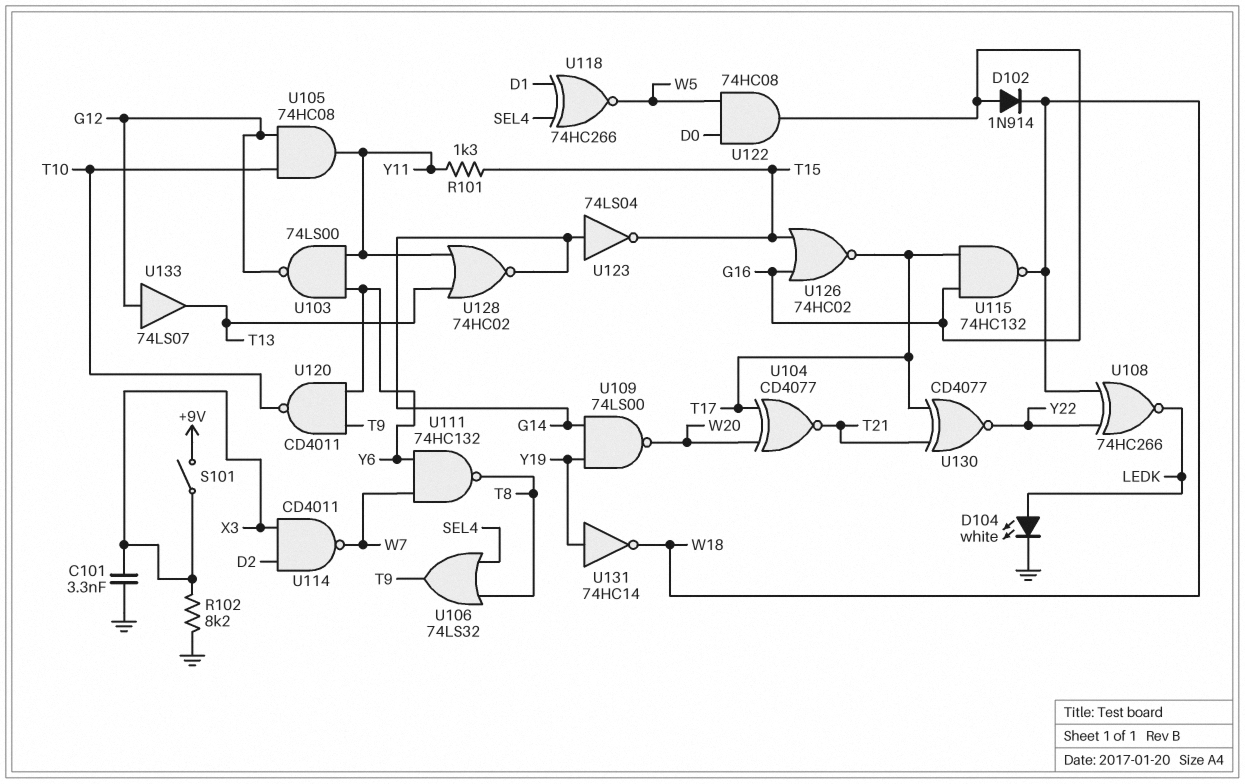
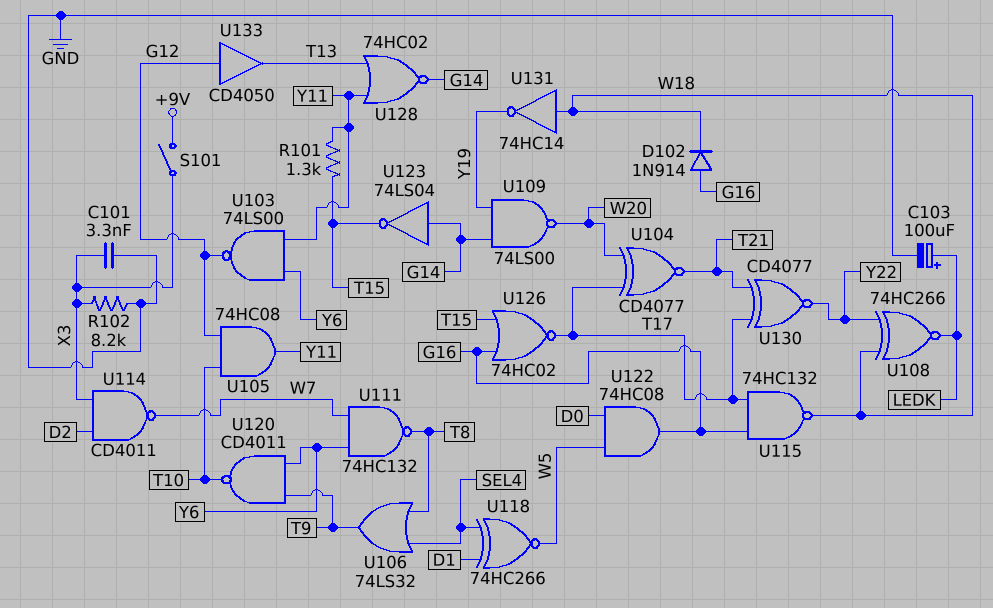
C103: none -> 100uF (plus LEDK, minus GND)
D104: LED white (A LEDK, K GND) -> none
U131: NOT 74HC14 (in Y19, out W18) -> NOT 74HC14 (in W18, out Y19)
U133: buffer 74LS07 (in G12, out T13) -> buffer CD4050 (in G12, out T13)

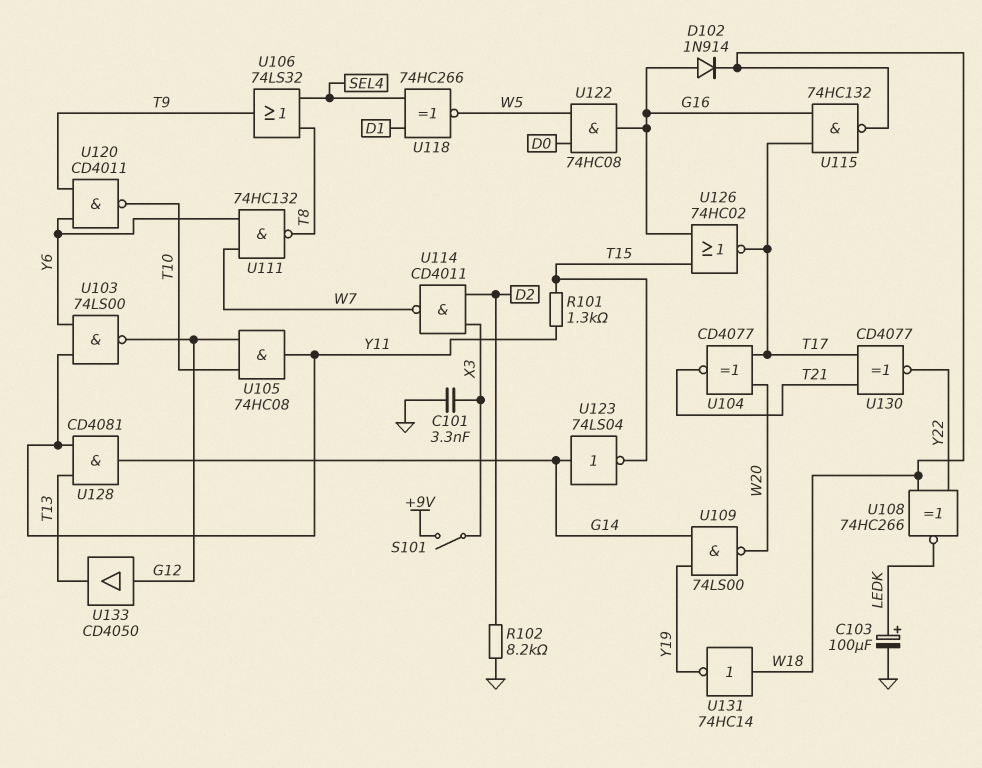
R102: 8.2k (GND, X3) -> 8.2k (D2, GND)
U128: NOR 74HC02 (in T13, in Y11, out G14) -> AND CD4081 (in T13, in Y11, out G14)

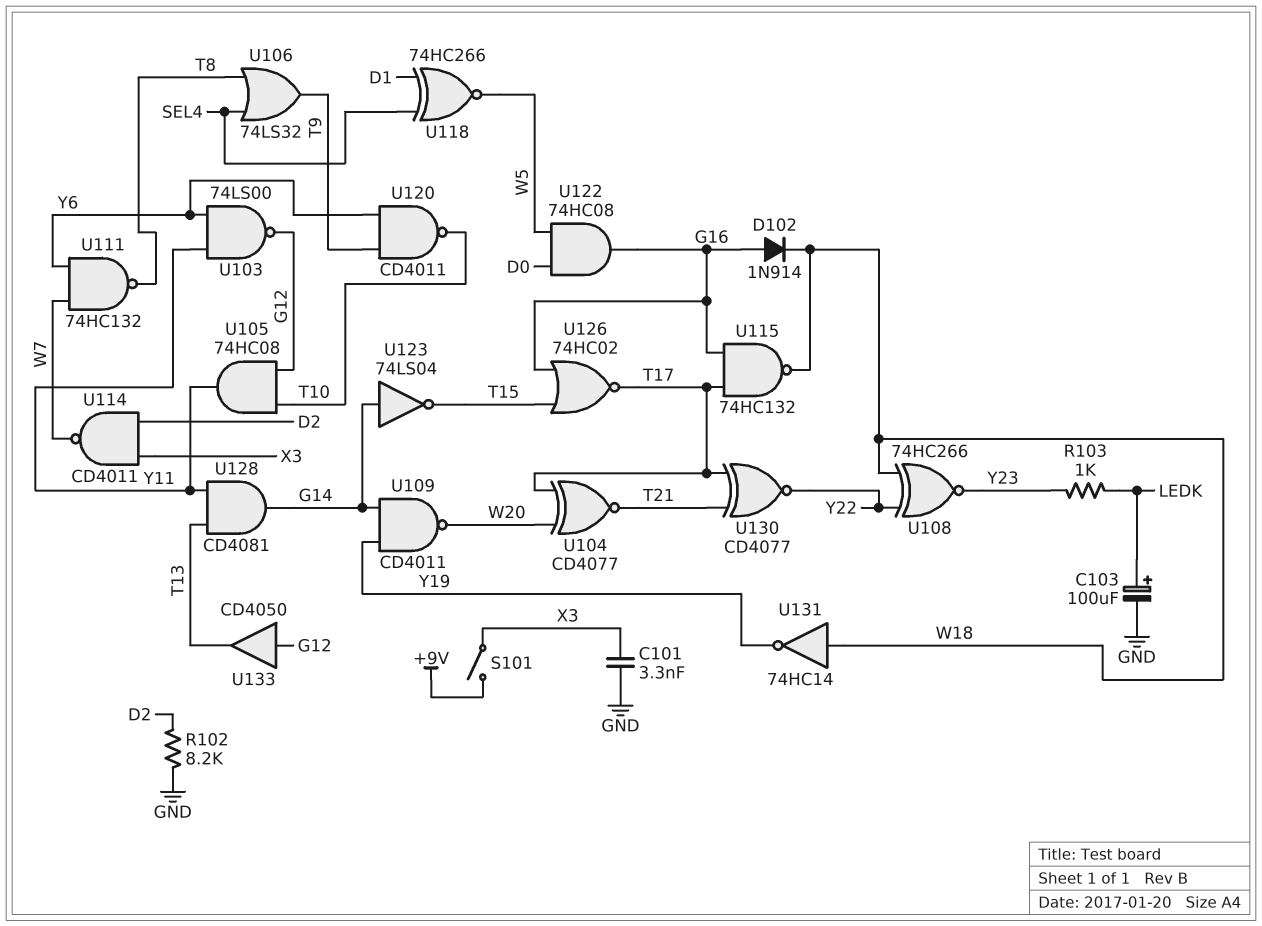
R101: 1.3k (T15, Y11) -> none
R103: none -> 1k (LEDK, Y23)
U108: XNOR 74HC266 (in W18, in Y22, out LEDK) -> XNOR 74HC266 (in W18, in Y22, out Y23)
U109: NAND 74LS00 (in G14, in Y19, out W20) -> NAND CD4011 (in G14, in Y19, out W20)

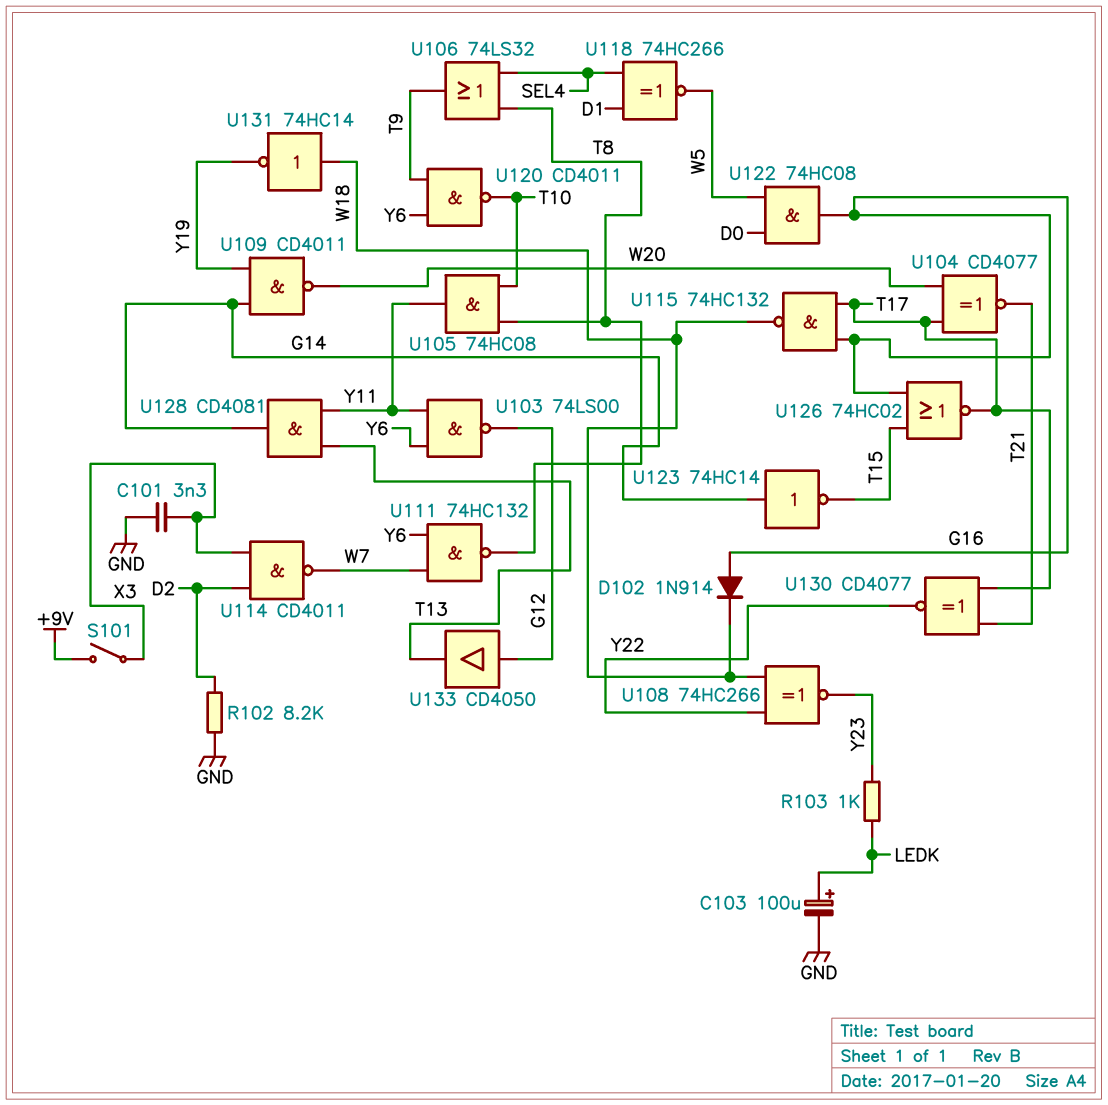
U105: AND 74HC08 (in G12, in T10, out Y11) -> AND 74HC08 (in T8, in T10, out Y11)
U123: NOT 74LS04 (in G14, out T15) -> NOT 74HC14 (in G14, out T15)

